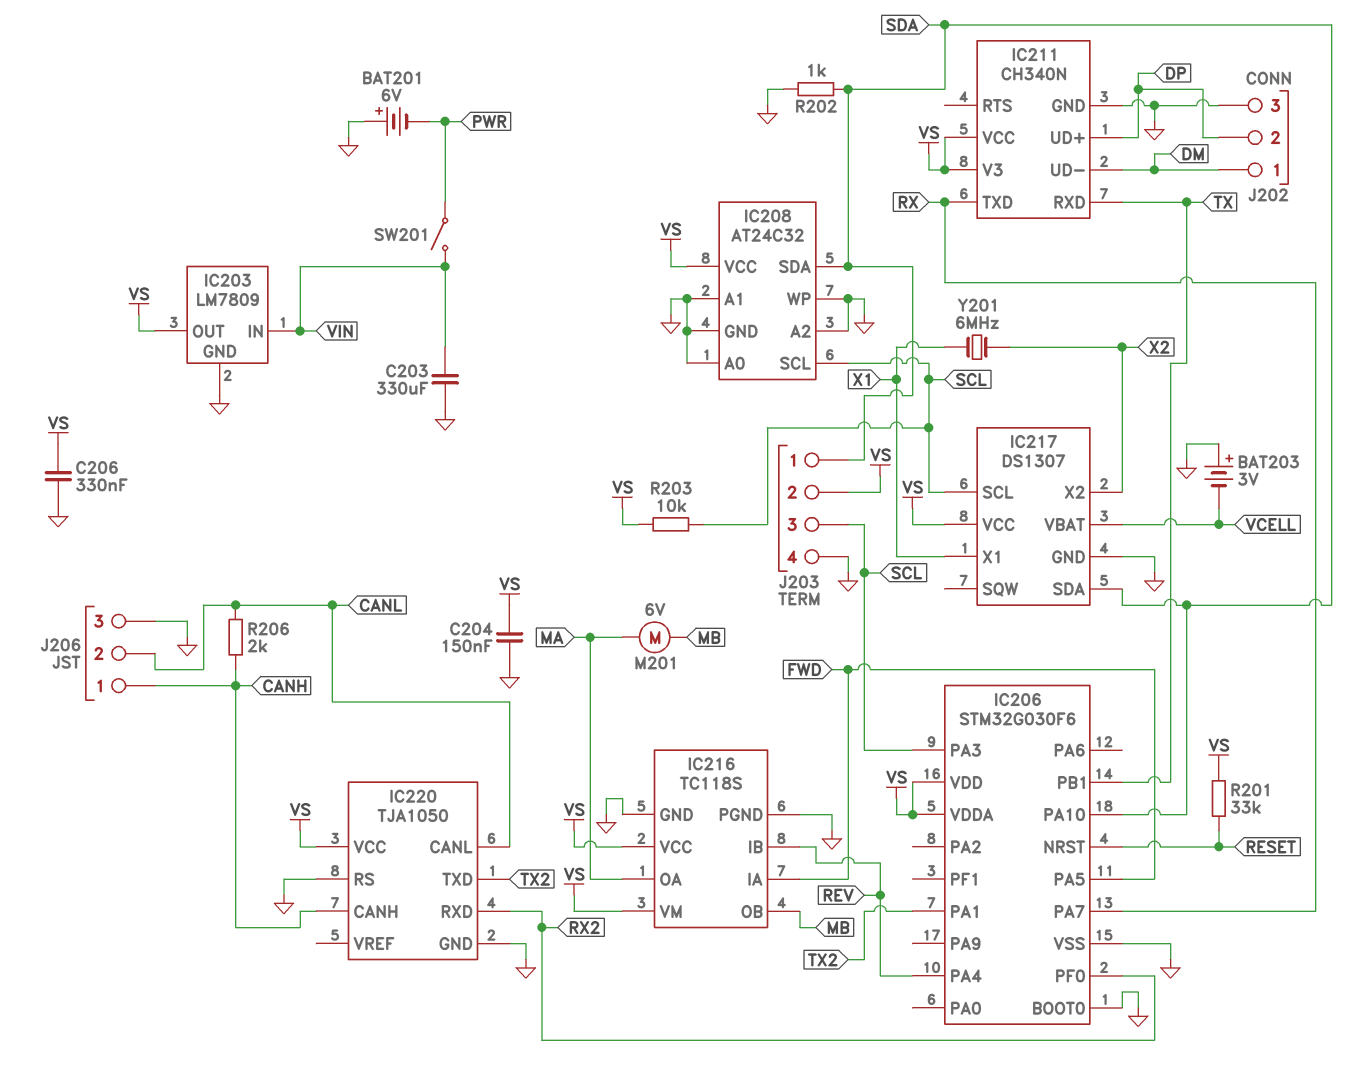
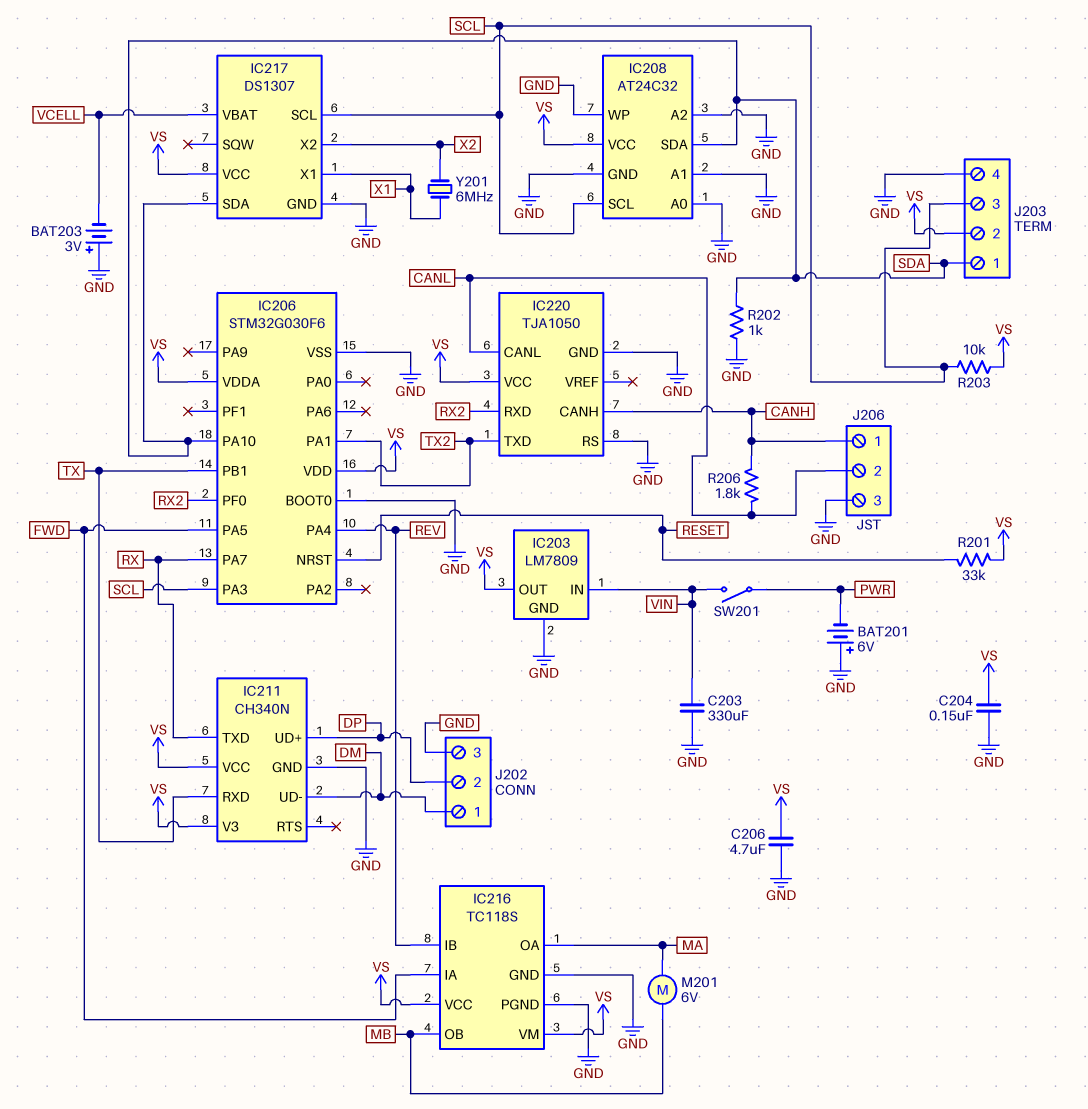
C206: 330nF (GND, VS) -> 4.7uF (GND, VS)
R206: 2k (CANH, CANL) -> 1.8k (CANH, CANL)

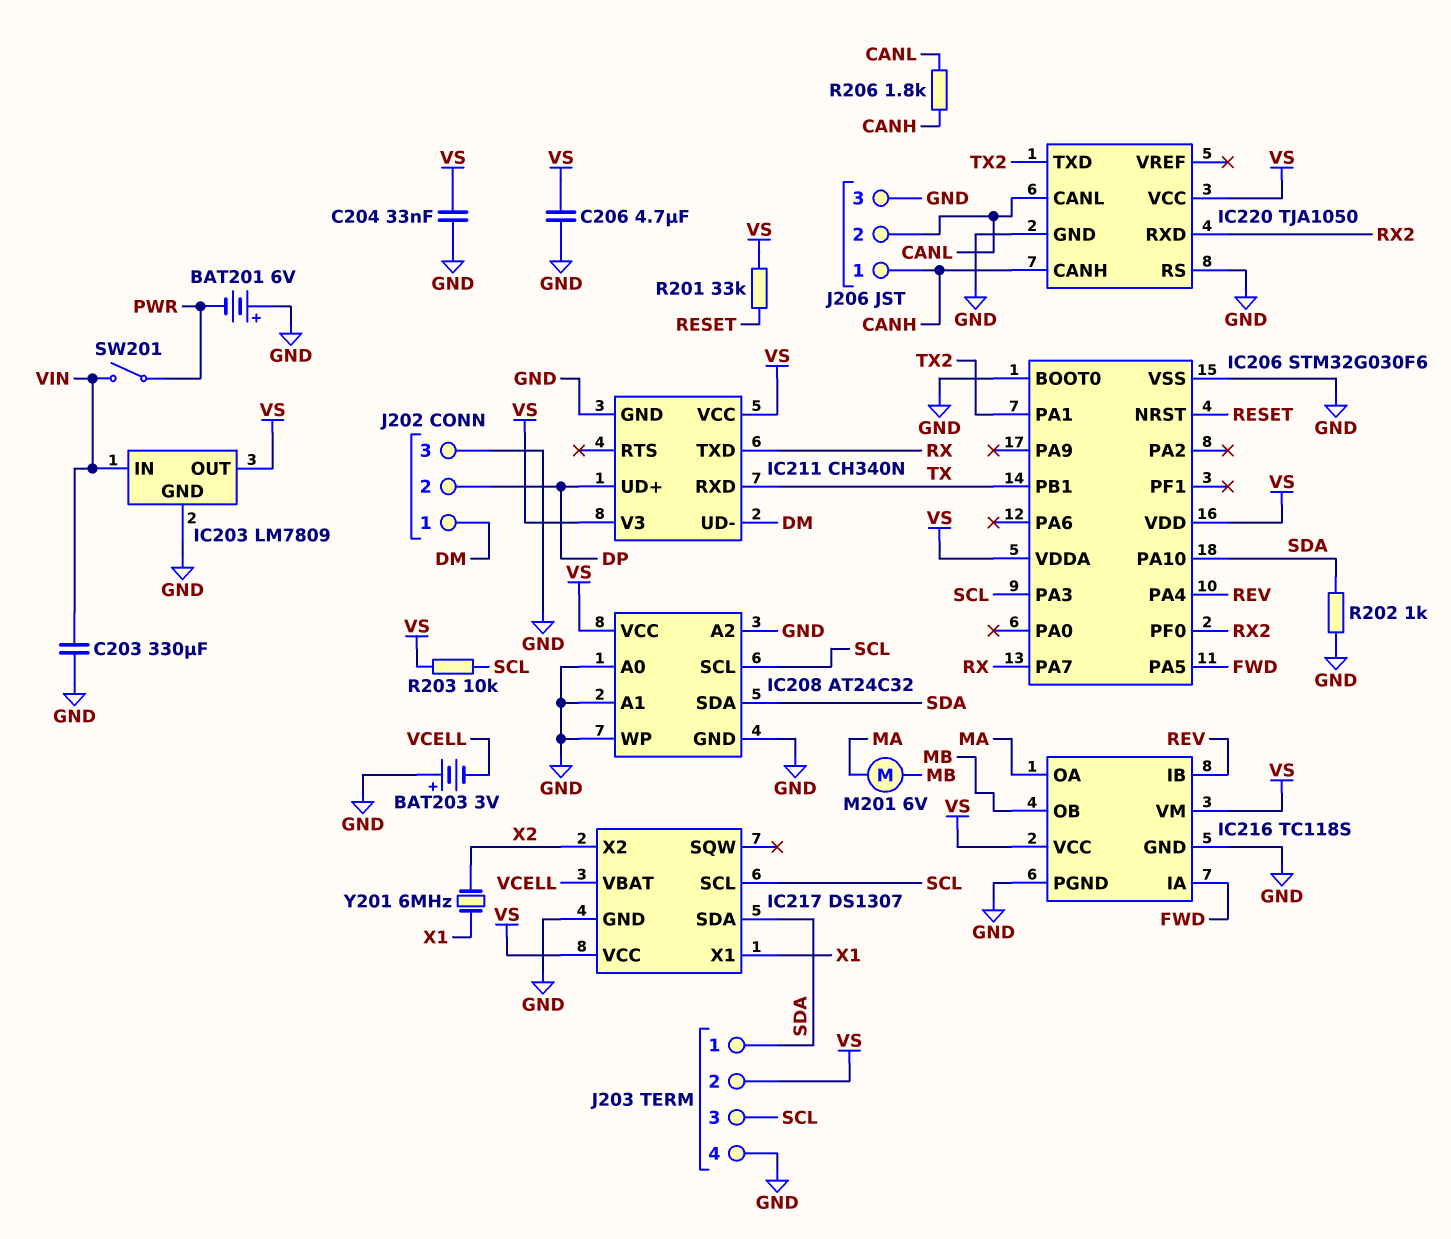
C204: 150nF (GND, VS) -> 33nF (GND, VS)

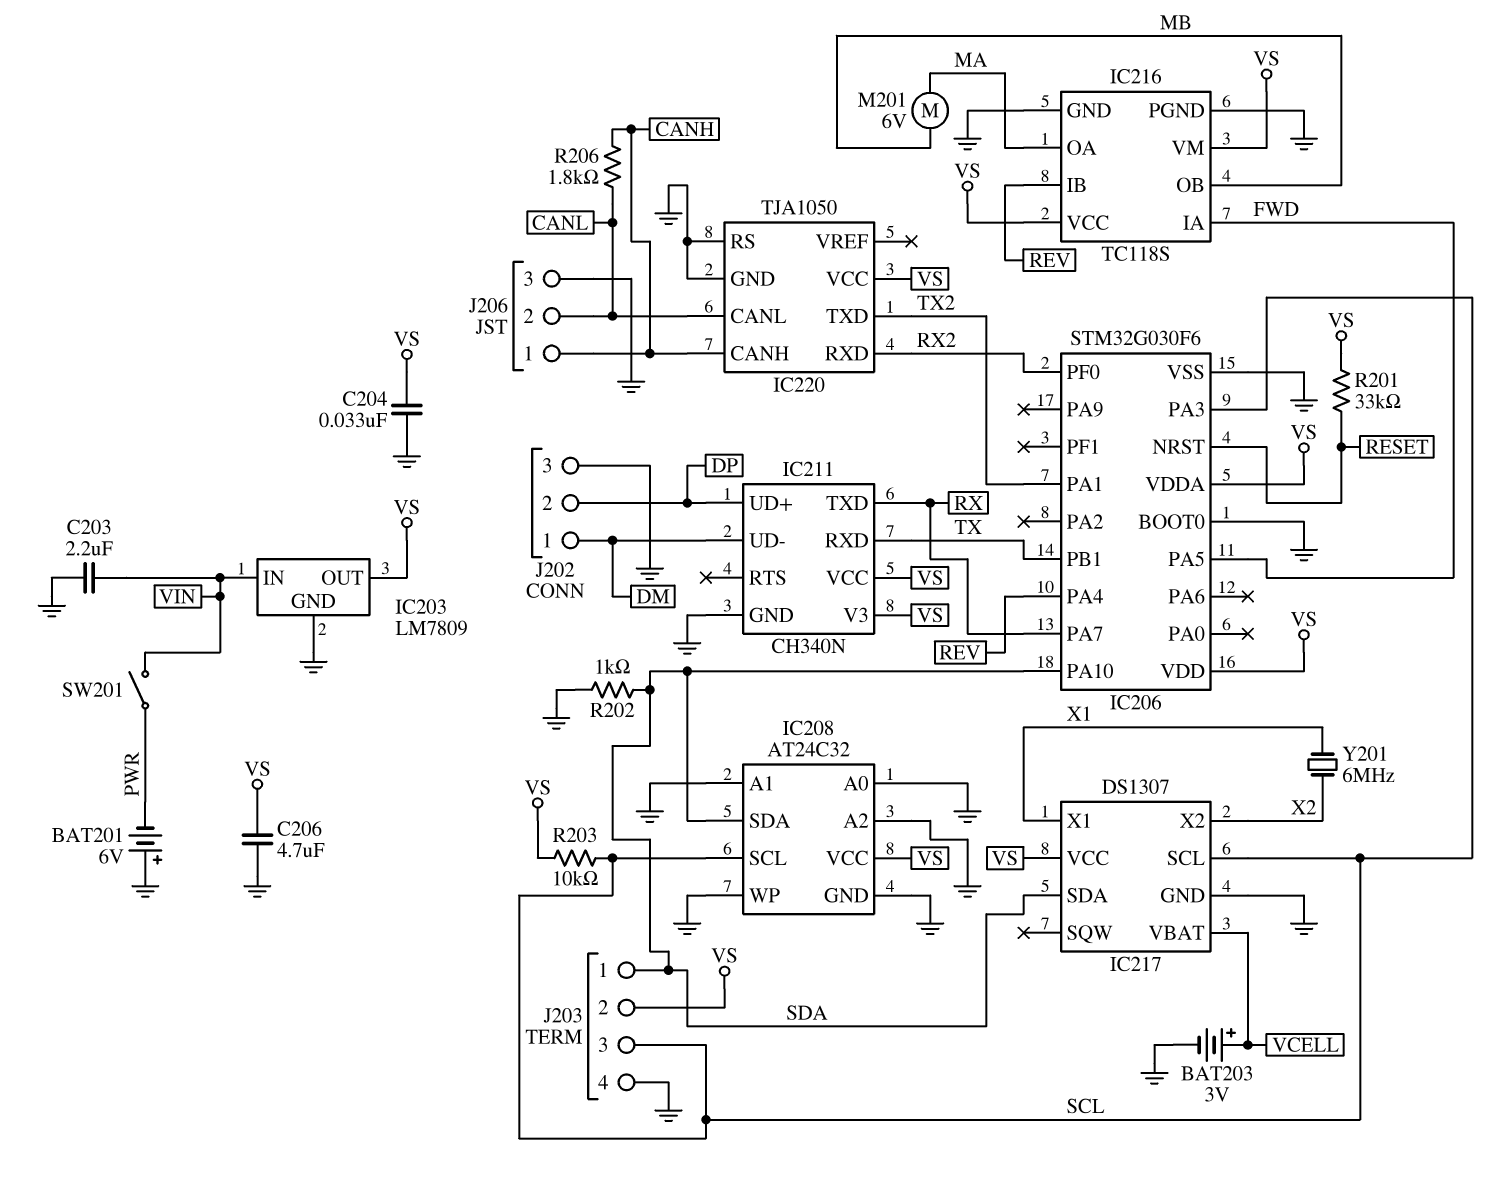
BAT203: 3V (plus GND, minus VCELL) -> 3V (plus VCELL, minus GND)
C203: 330uF (GND, VIN) -> 2.2uF (GND, VIN)

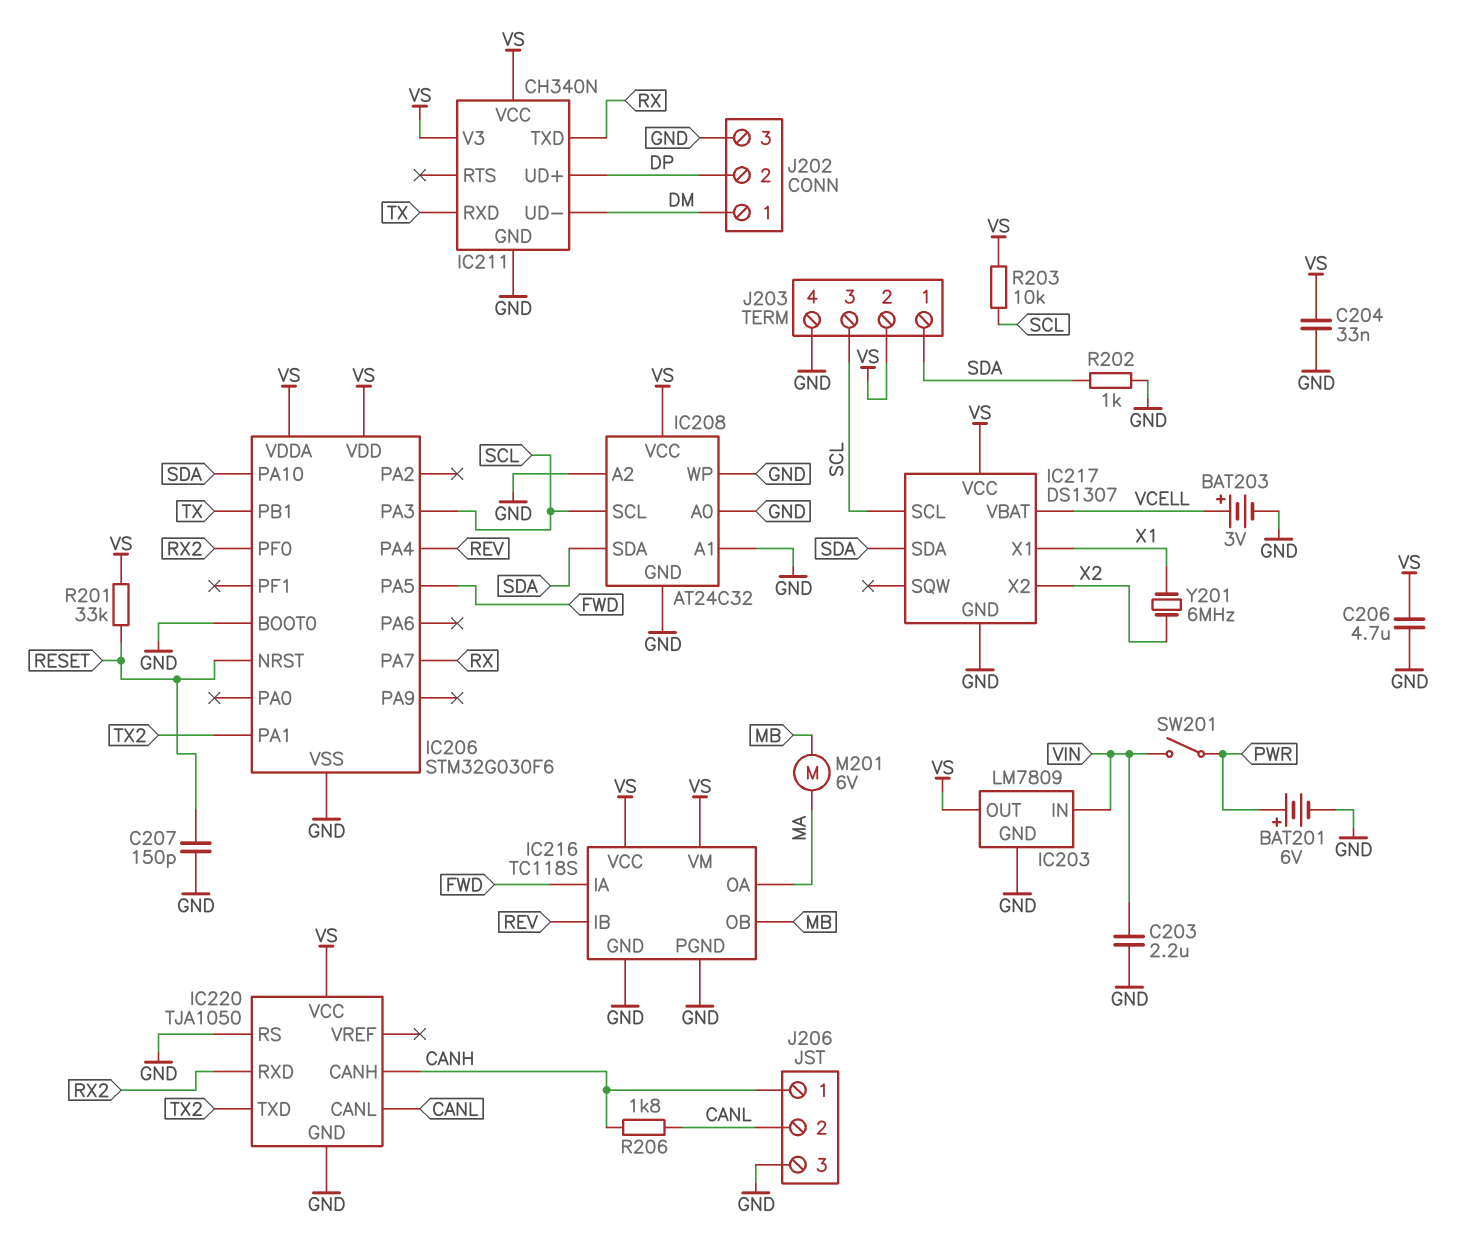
BAT201: 6V (plus GND, minus PWR) -> 6V (plus PWR, minus GND)
C207: none -> 150pF (GND, RESET)

